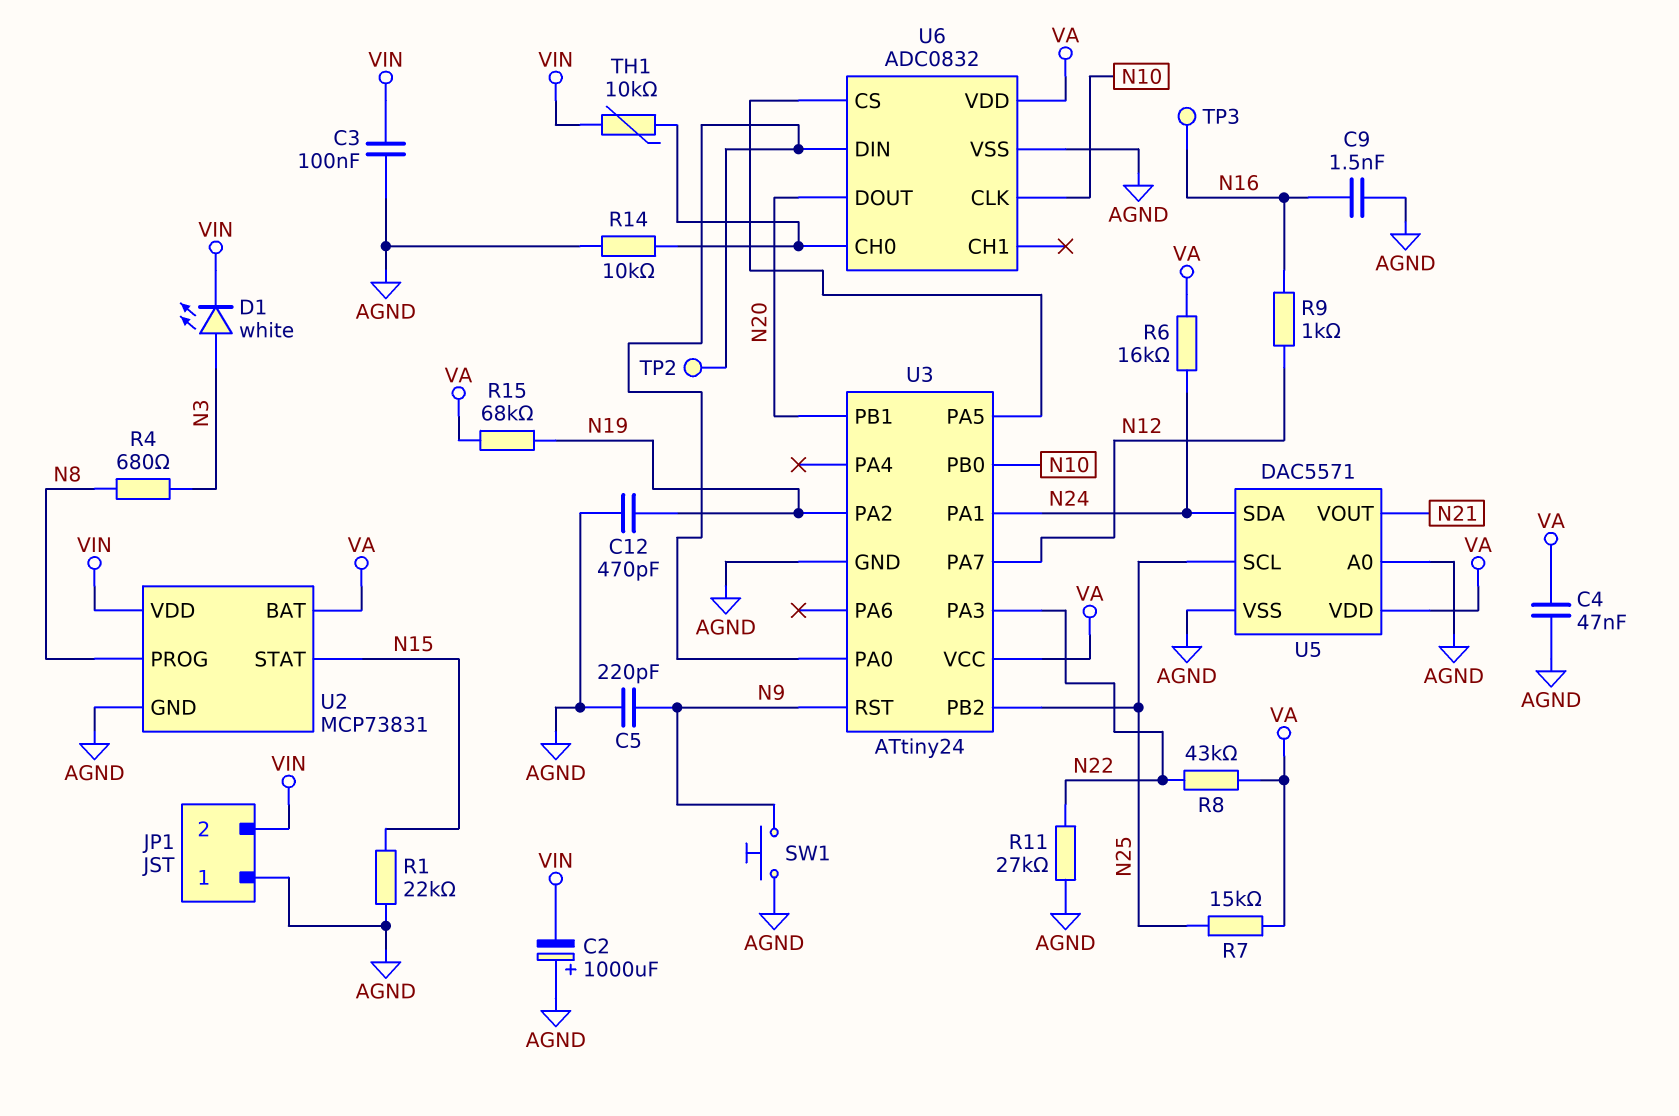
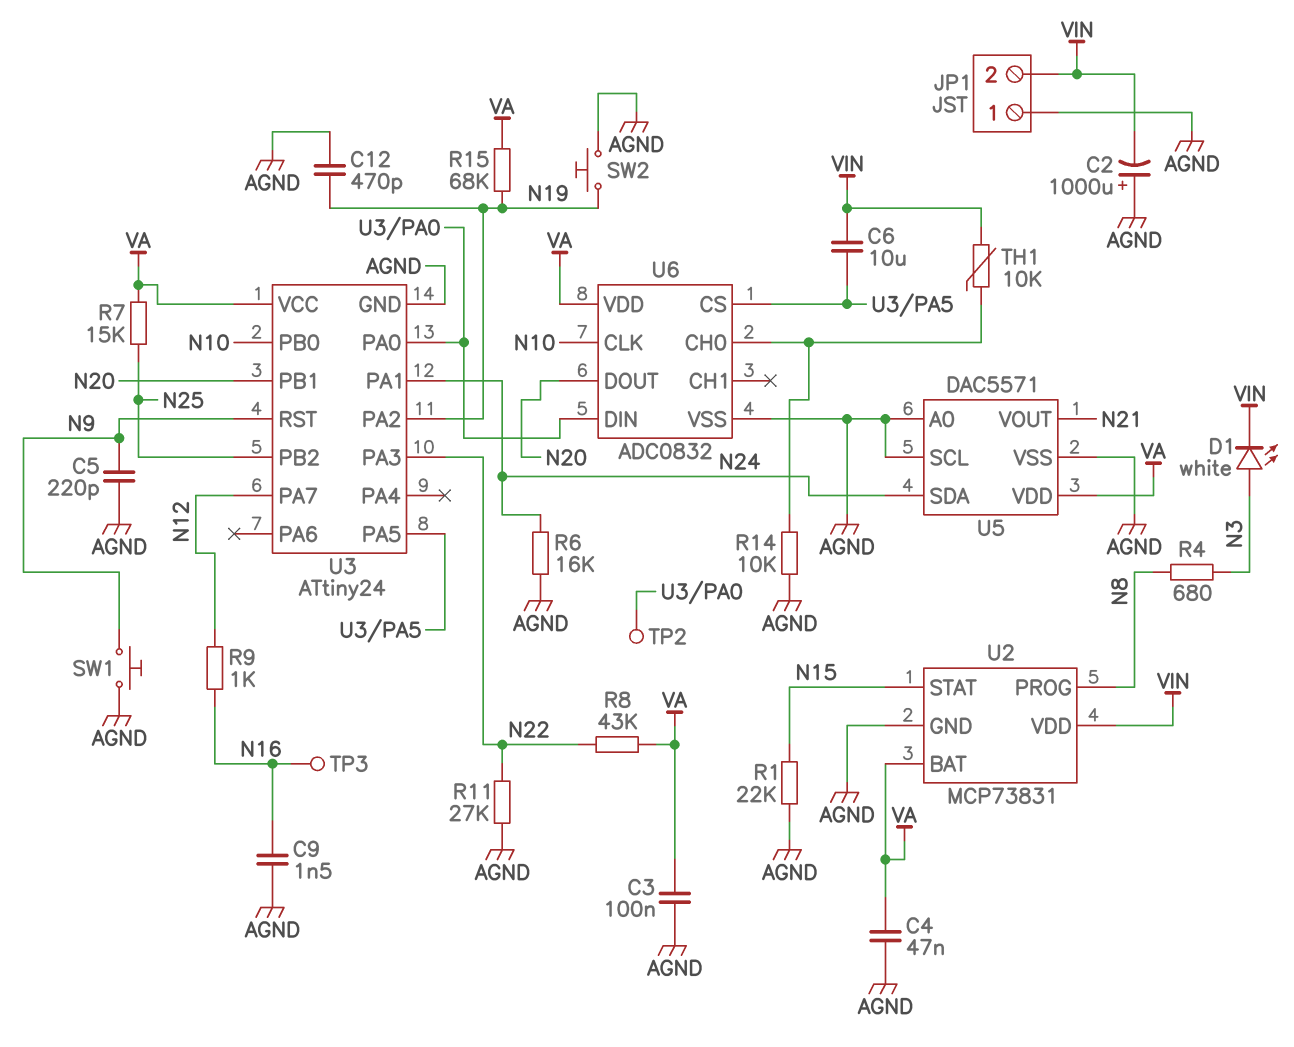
C3: 100nF (AGND, VIN) -> 100nF (AGND, VA)
C6: none -> 10uF (U3/PA5, VIN)
R6: 16k (N24, VA) -> 16k (AGND, N24)
SW2: none -> button (AGND, N19)
U5 pin SCL: N25 -> AGND

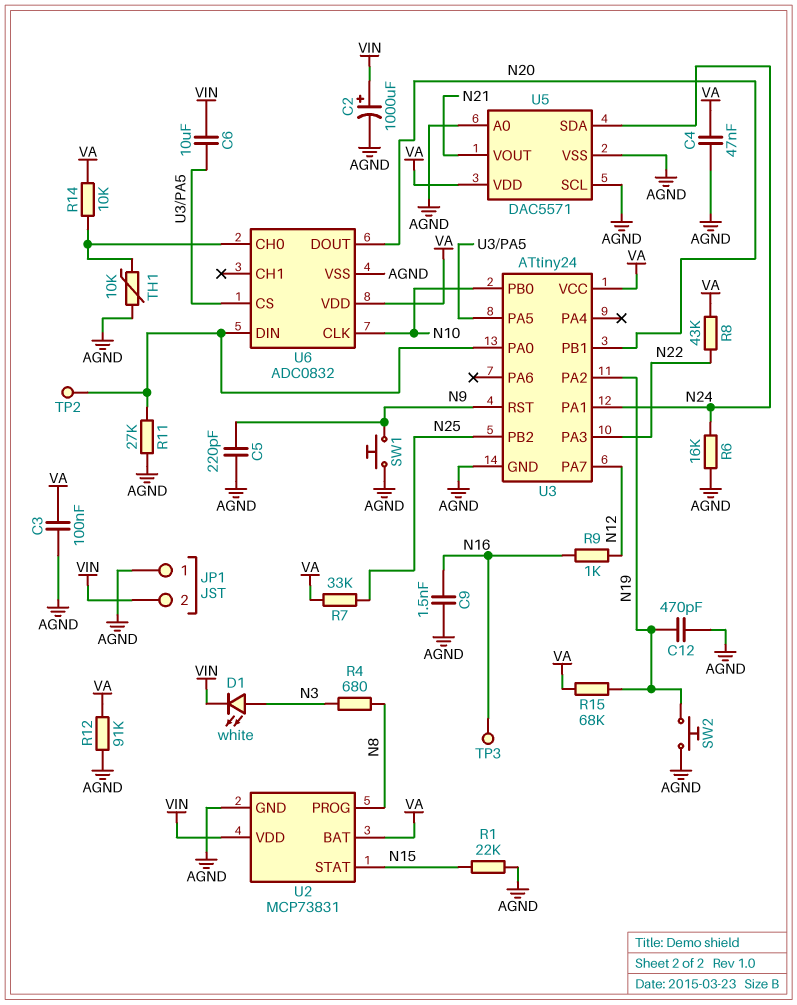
C2: 1000uF (plus AGND, minus VIN) -> 1000uF (plus VIN, minus AGND)
R7: 15k (N25, VA) -> 33k (N25, VA)
R11: 27k (AGND, N22) -> 27k (AGND, U3/PA0)
R12: none -> 91k (AGND, VA)
R14: 10k (AGND, U6/CH0) -> 10k (U6/CH0, VA)
TH1: 10k (U6/CH0, VIN) -> 10k (AGND, U6/CH0)

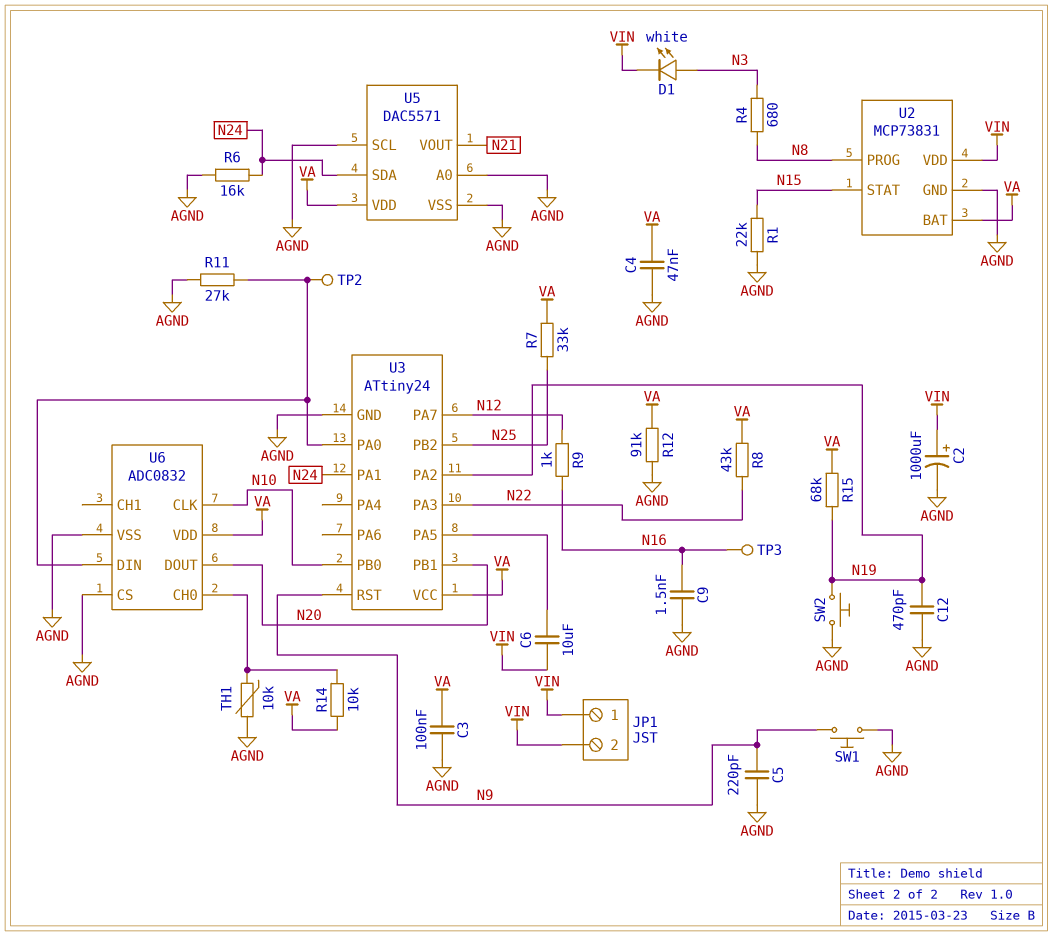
JP1 pin 1: AGND -> VIN
U6 pin CS: U3/PA5 -> AGND

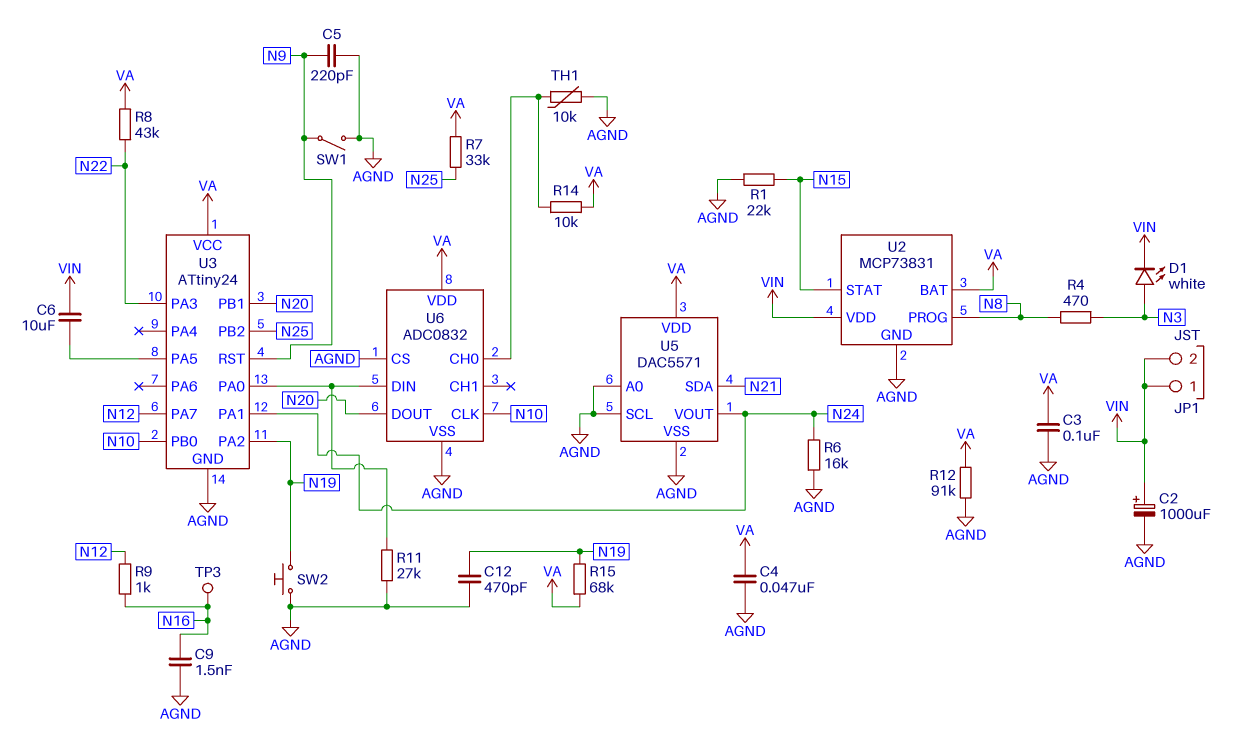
R4: 680 (N3, N8) -> 470 (N3, N8)
SW1: button (AGND, N9) -> switch (AGND, N9)
TP2: test point (U3/PA0) -> none
U5 pin SDA: N24 -> N21
U5 pin VOUT: N21 -> N24

